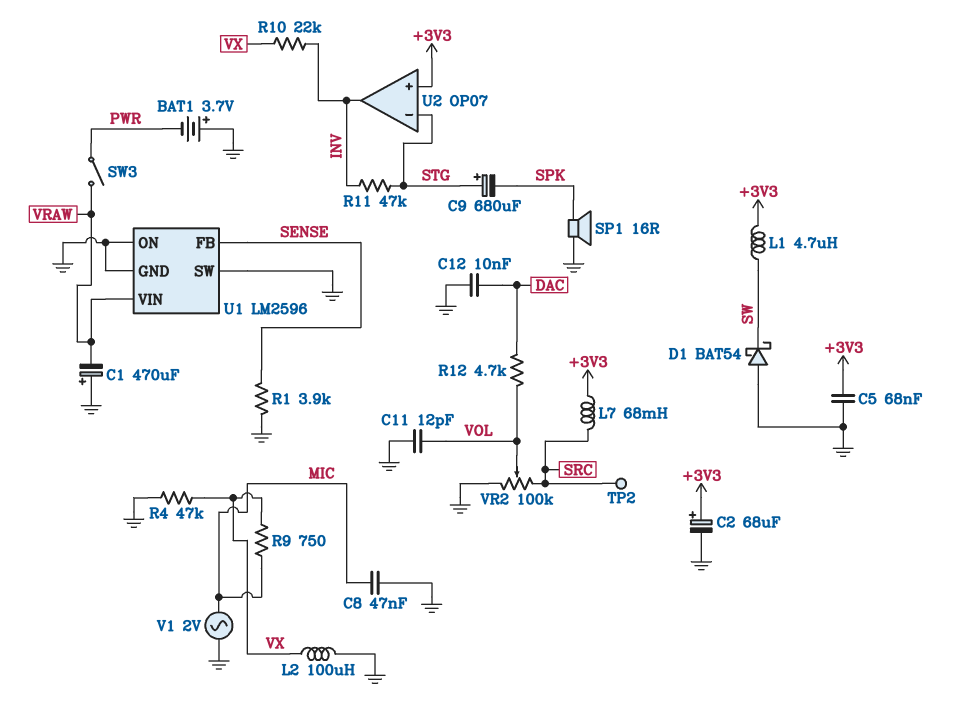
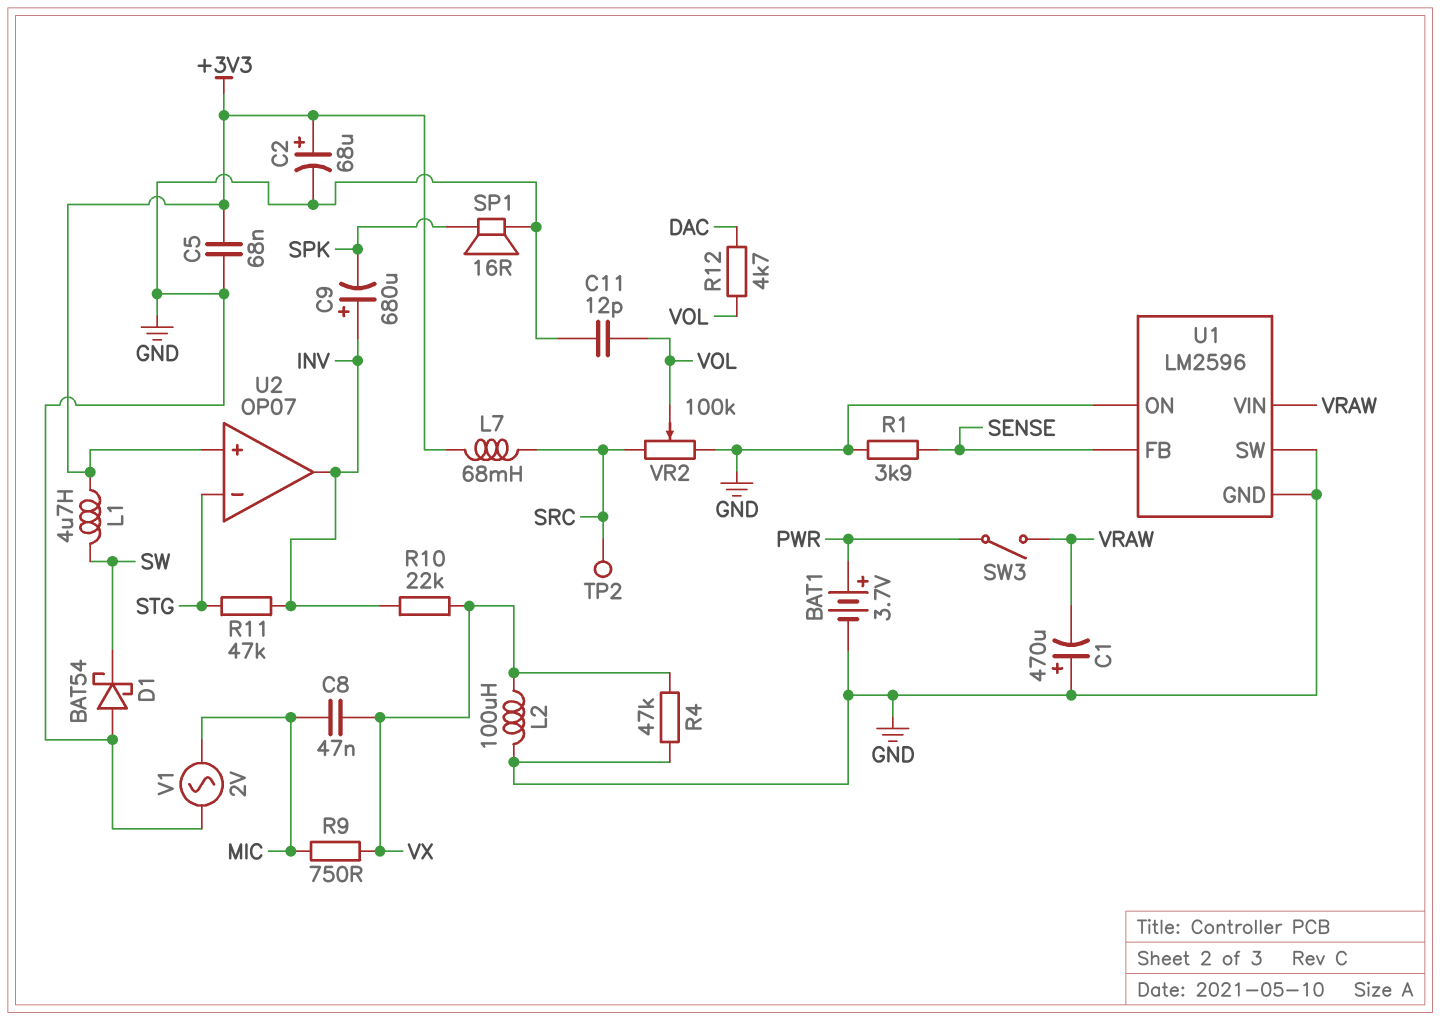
BAT1: 3.7V (plus GND, minus PWR) -> 3.7V (plus PWR, minus GND)
C8: 47nF (GND, MIC) -> 47nF (MIC, VX)
C9: 680uF (plus STG, minus SPK) -> 680uF (plus INV, minus SPK)
C12: 10nF (DAC, GND) -> none

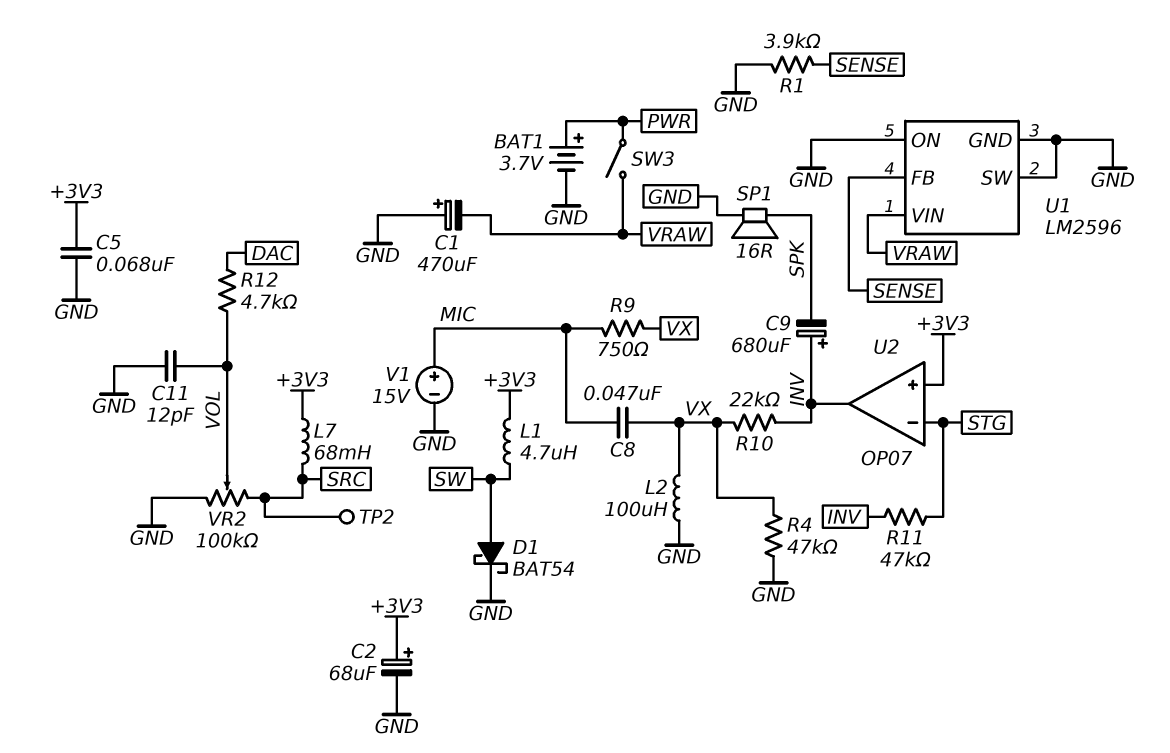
D1: schottky BAT54 (A GND, K SW) -> schottky BAT54 (A SW, K GND)
V1: AC 2V (GND, MIC) -> 15V (plus MIC, minus GND)

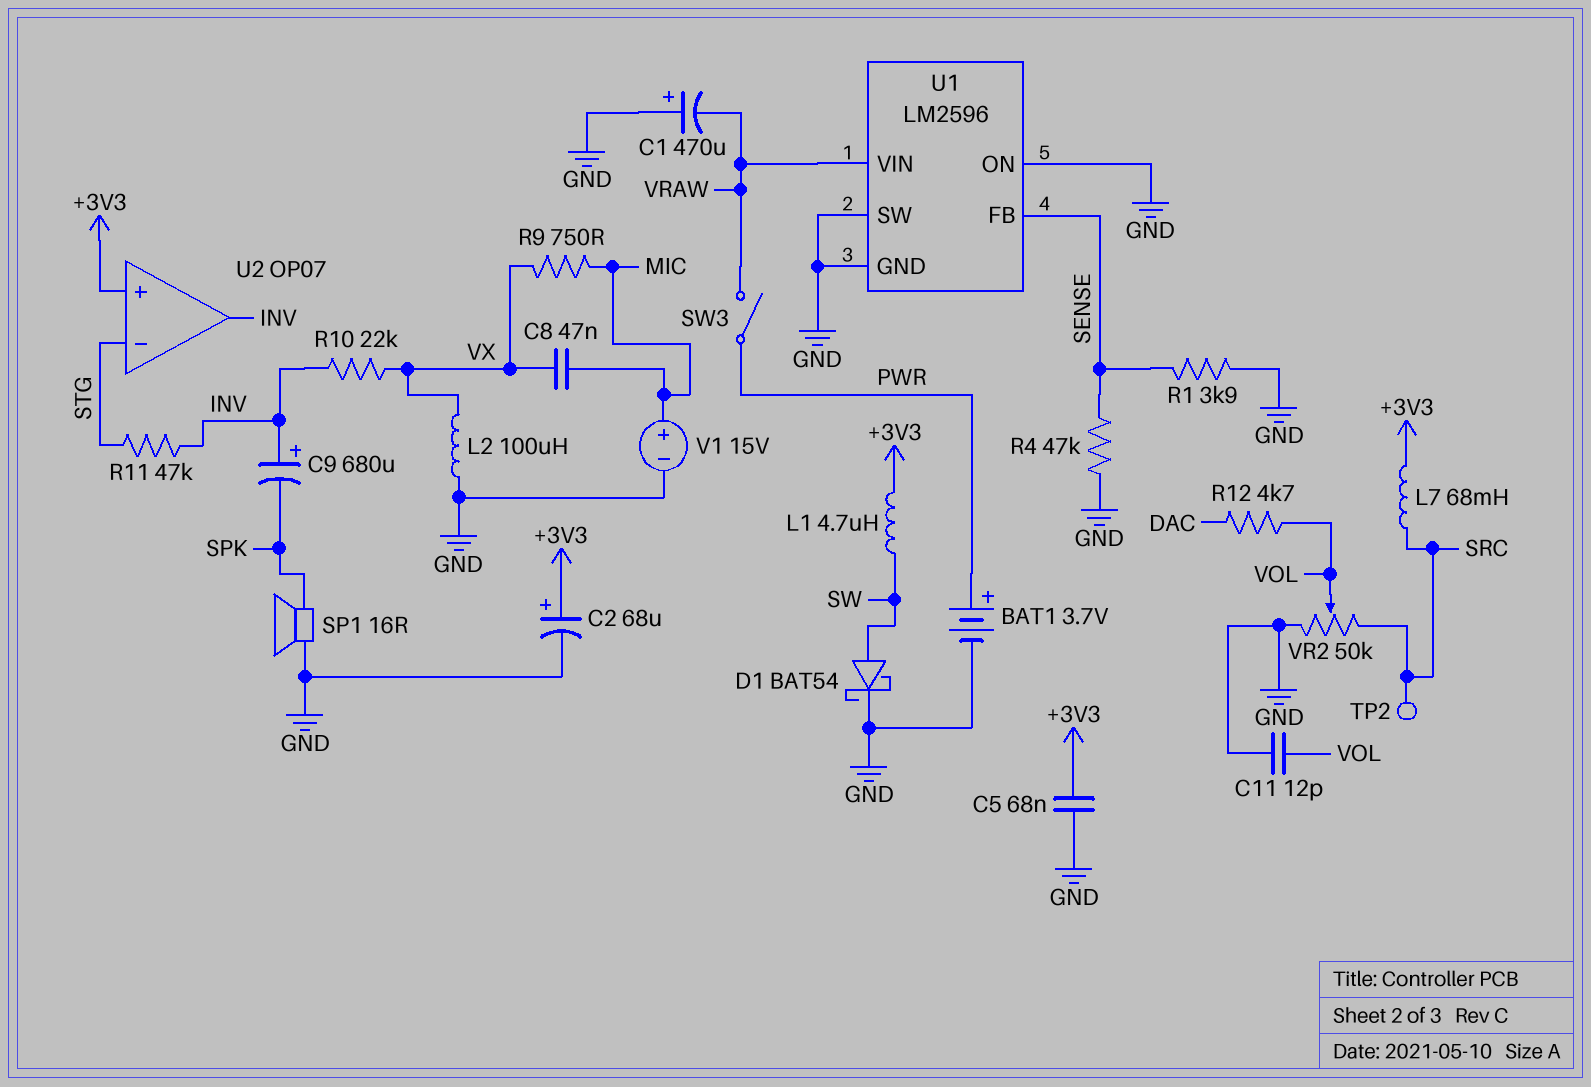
R4: 47k (GND, VX) -> 47k (GND, SENSE)
VR2: 100k (GND, SRC, wiper VOL) -> 50k (GND, SRC, wiper VOL)

